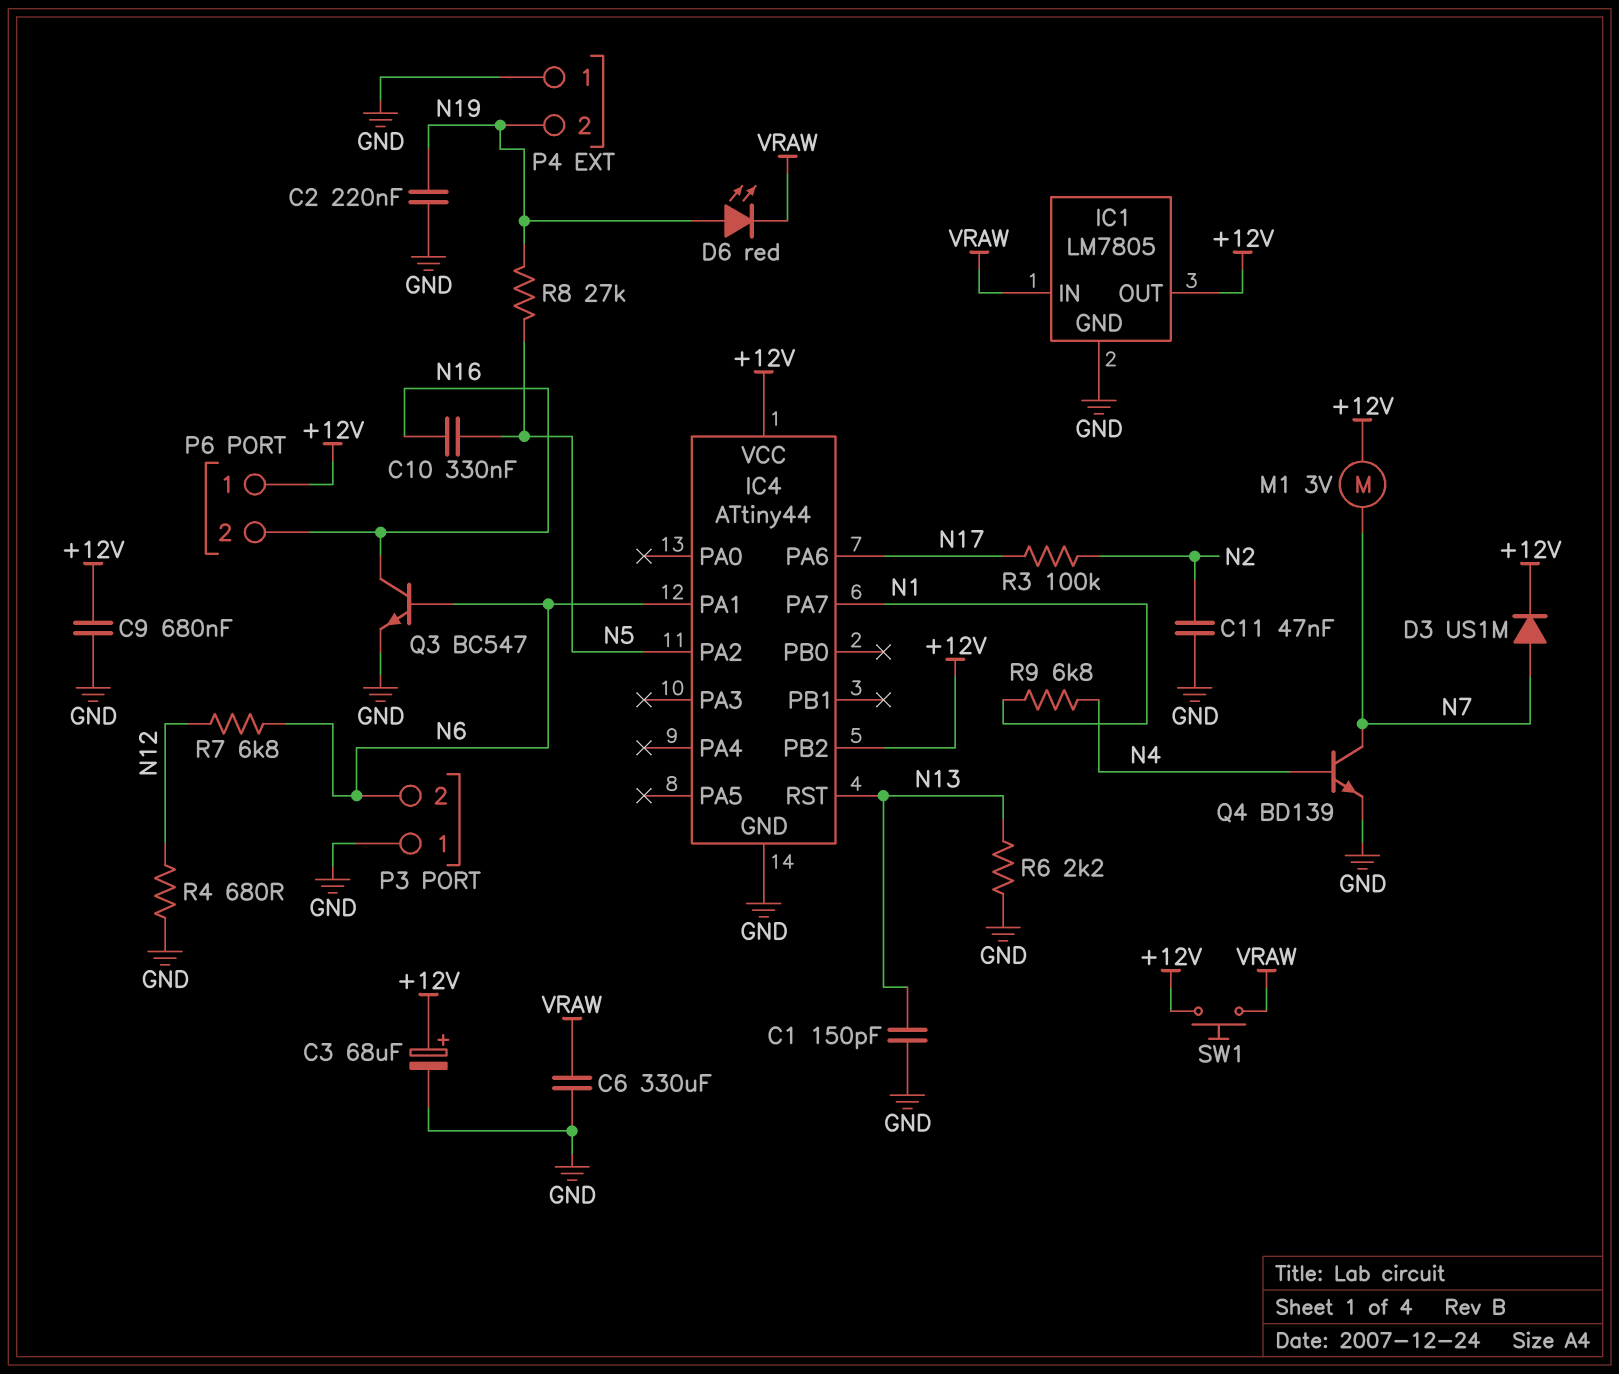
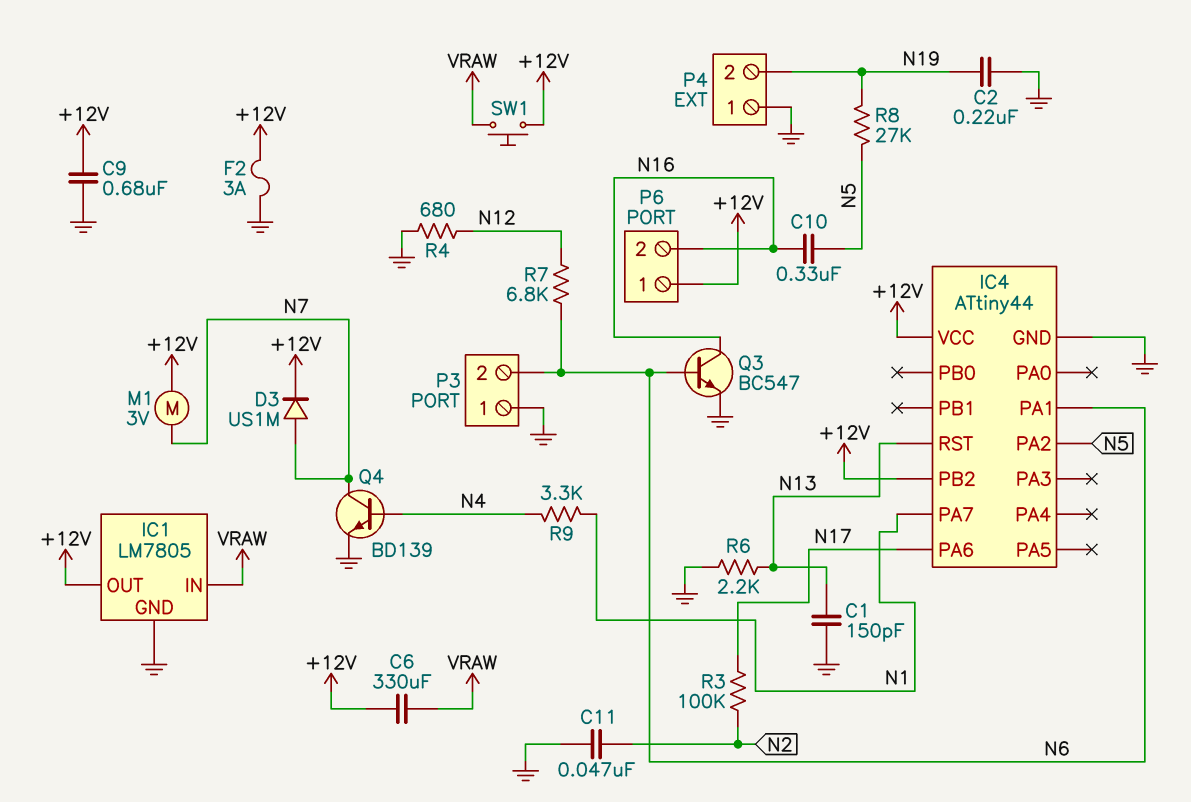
C3: 68uF (plus +12V, minus GND) -> none
C6: 330uF (GND, VRAW) -> 330uF (+12V, VRAW)
D6: LED red (A N19, K VRAW) -> none
F2: none -> 3A (+12V, GND)
R9: 6.8k (N1, N4) -> 3.3k (N1, N4)

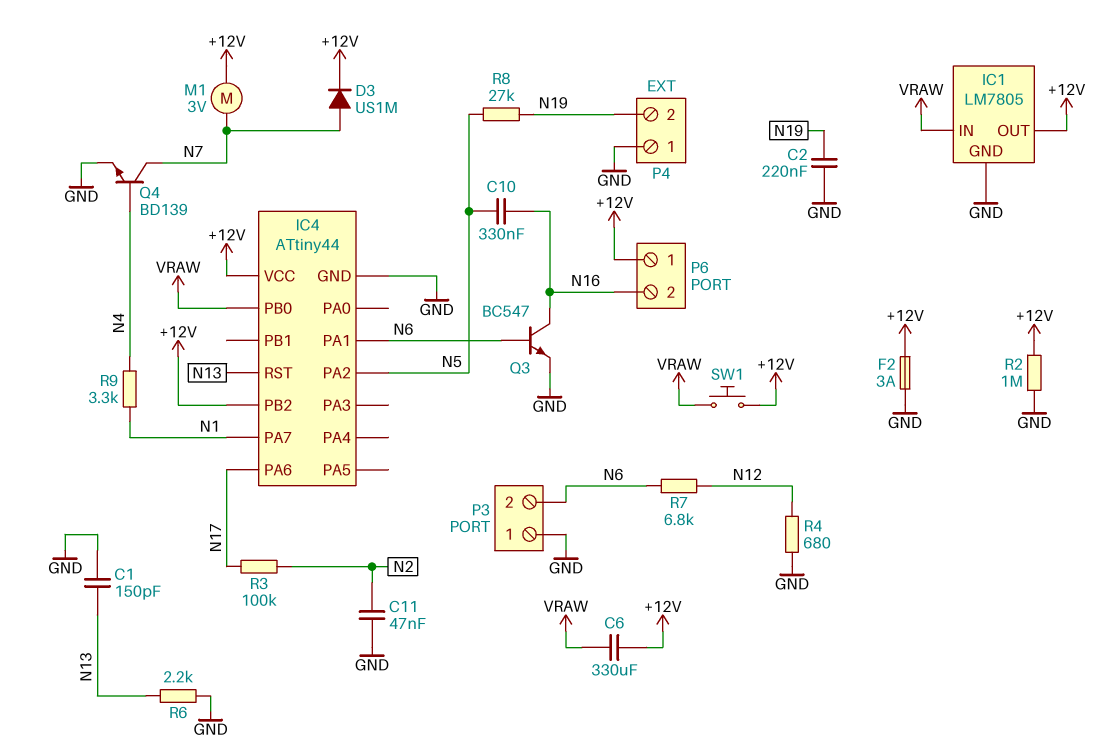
C9: 680nF (+12V, GND) -> none
IC4 pin PB0: none -> VRAW
R2: none -> 1M (+12V, GND)

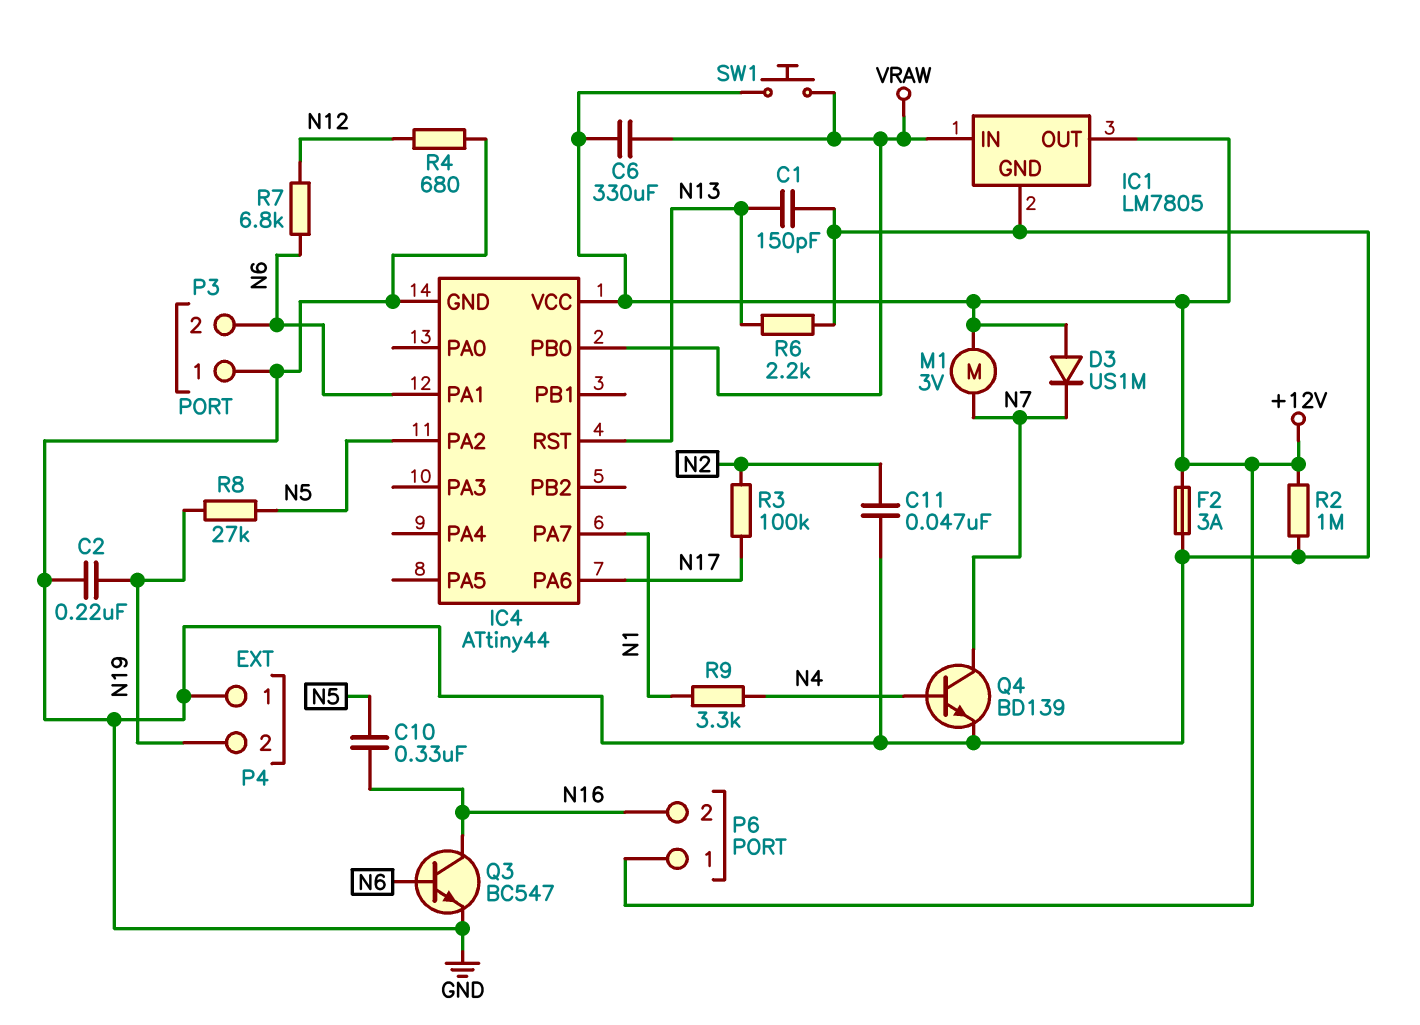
D3: diode US1M (A N7, K +12V) -> diode US1M (A +12V, K N7)
IC4 pin PB2: +12V -> none

